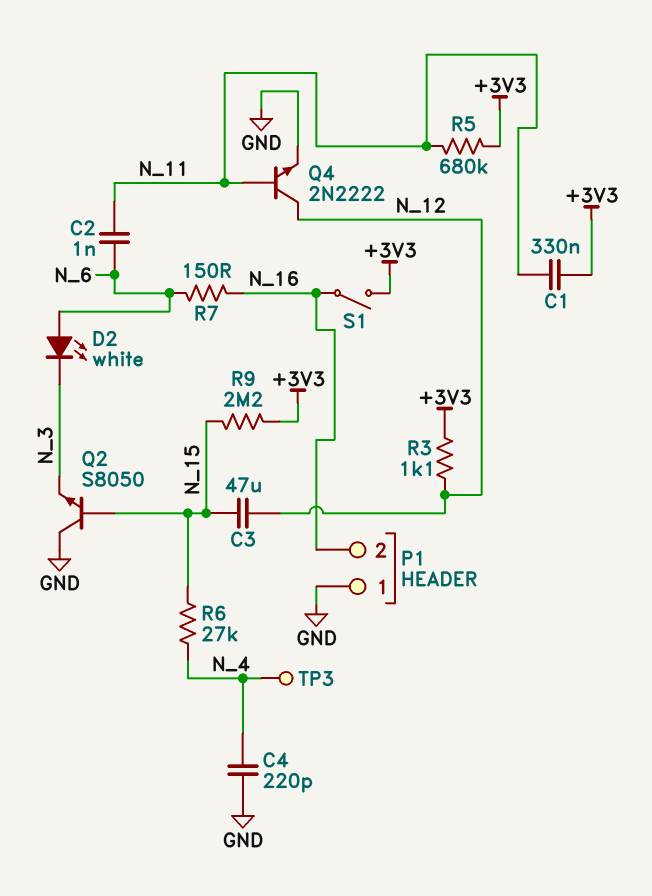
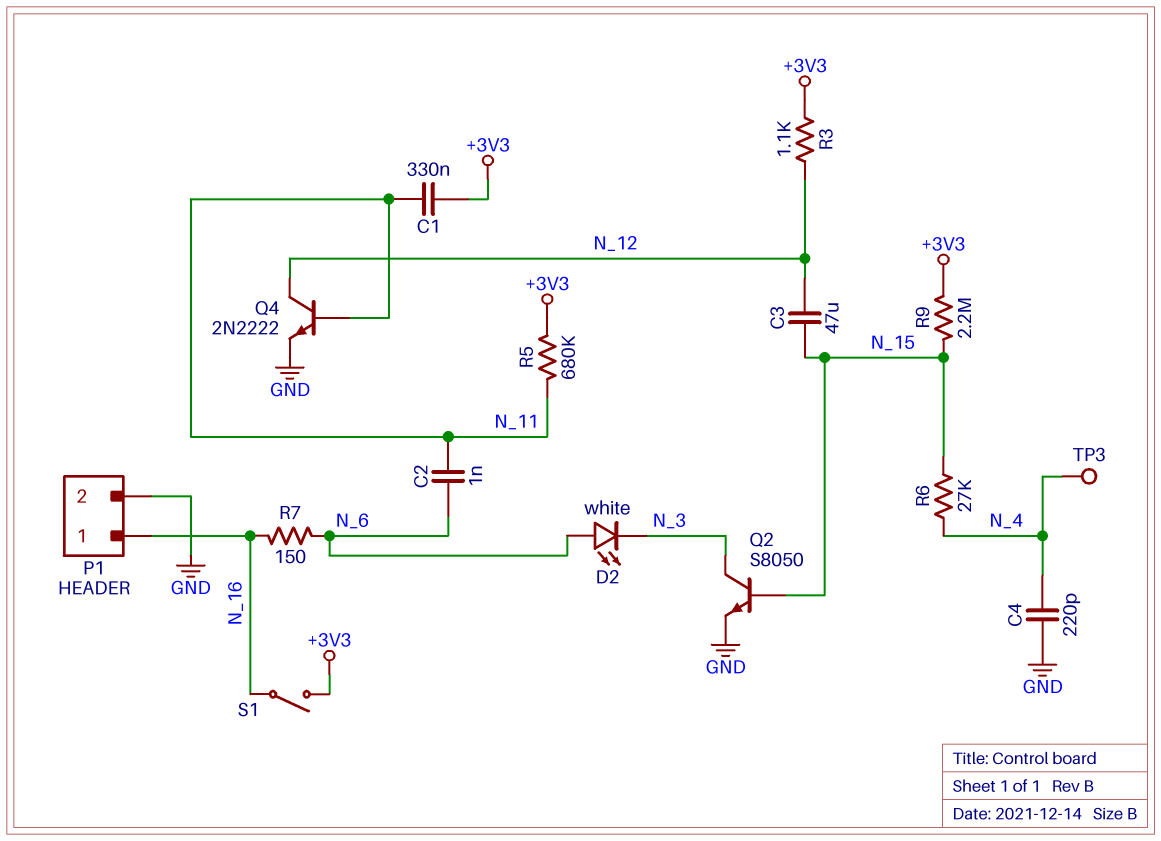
P1 pin 1: GND -> N_16
P1 pin 2: N_16 -> GND
Q2: NPN S8050 (B N_15, C GND, E N_3) -> NPN S8050 (B N_15, C N_3, E GND)

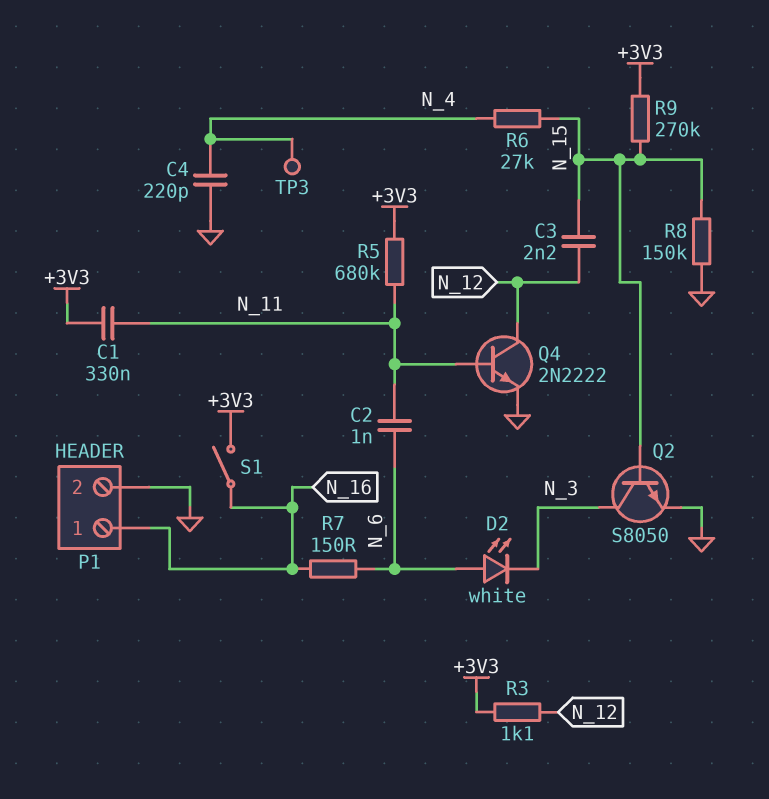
C3: 47uF (N_12, N_15) -> 2.2nF (N_12, N_15)
R8: none -> 150k (GND, N_15)
R9: 2.2M (+3V3, N_15) -> 270k (+3V3, N_15)

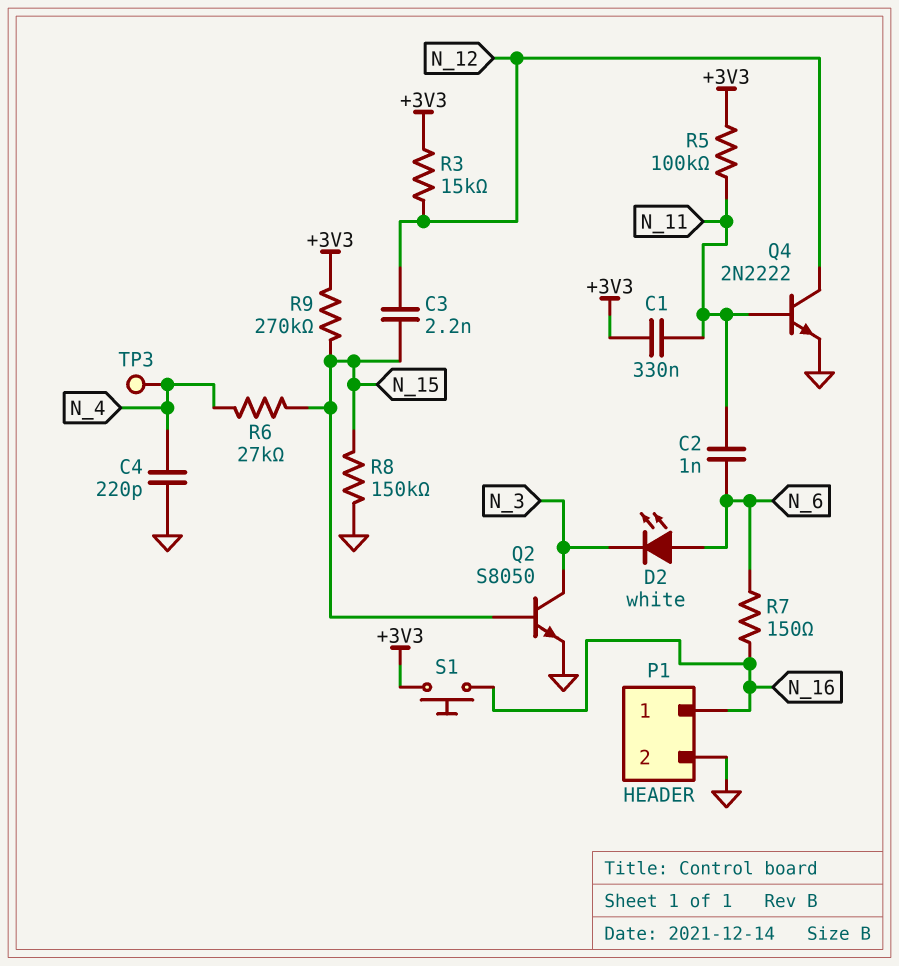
R3: 1.1k (+3V3, N_12) -> 15k (+3V3, N_12)
R5: 680k (+3V3, N_11) -> 100k (+3V3, N_11)
S1: switch (+3V3, N_16) -> button (+3V3, N_16)

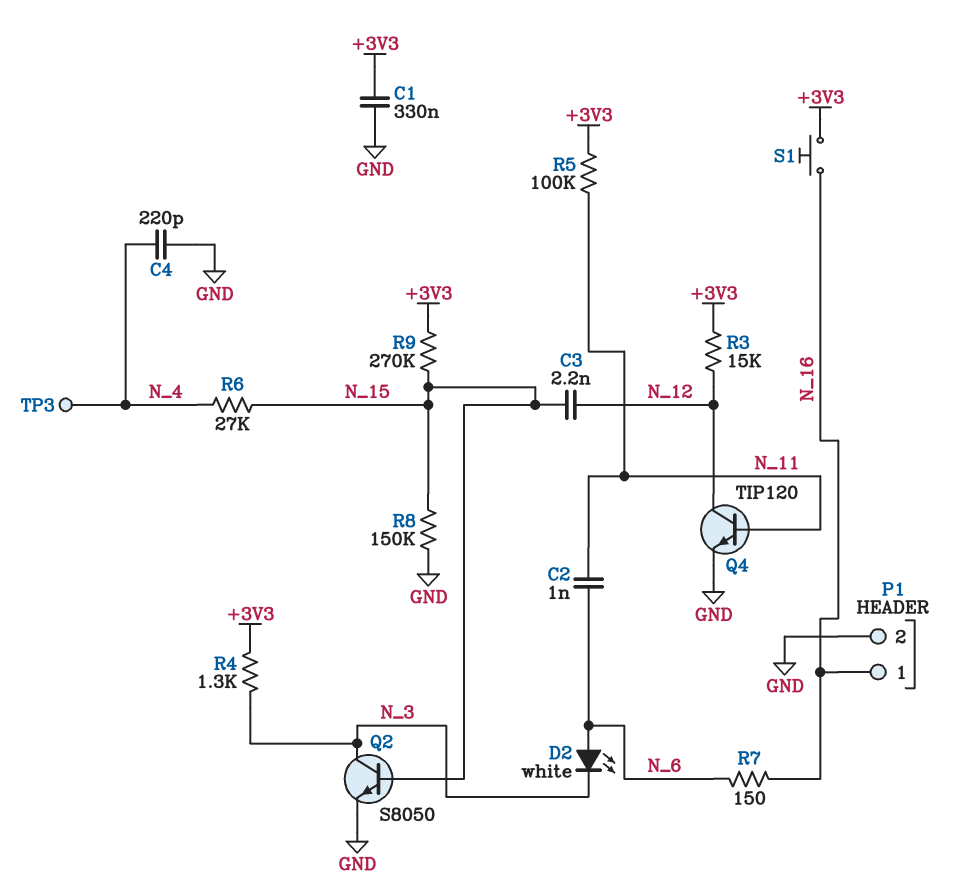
C1: 330nF (+3V3, N_11) -> 330nF (+3V3, GND)
Q4: NPN 2N2222 (B N_11, C N_12, E GND) -> NPN TIP120 (B N_11, C N_12, E GND)
R4: none -> 1.3k (+3V3, N_3)

